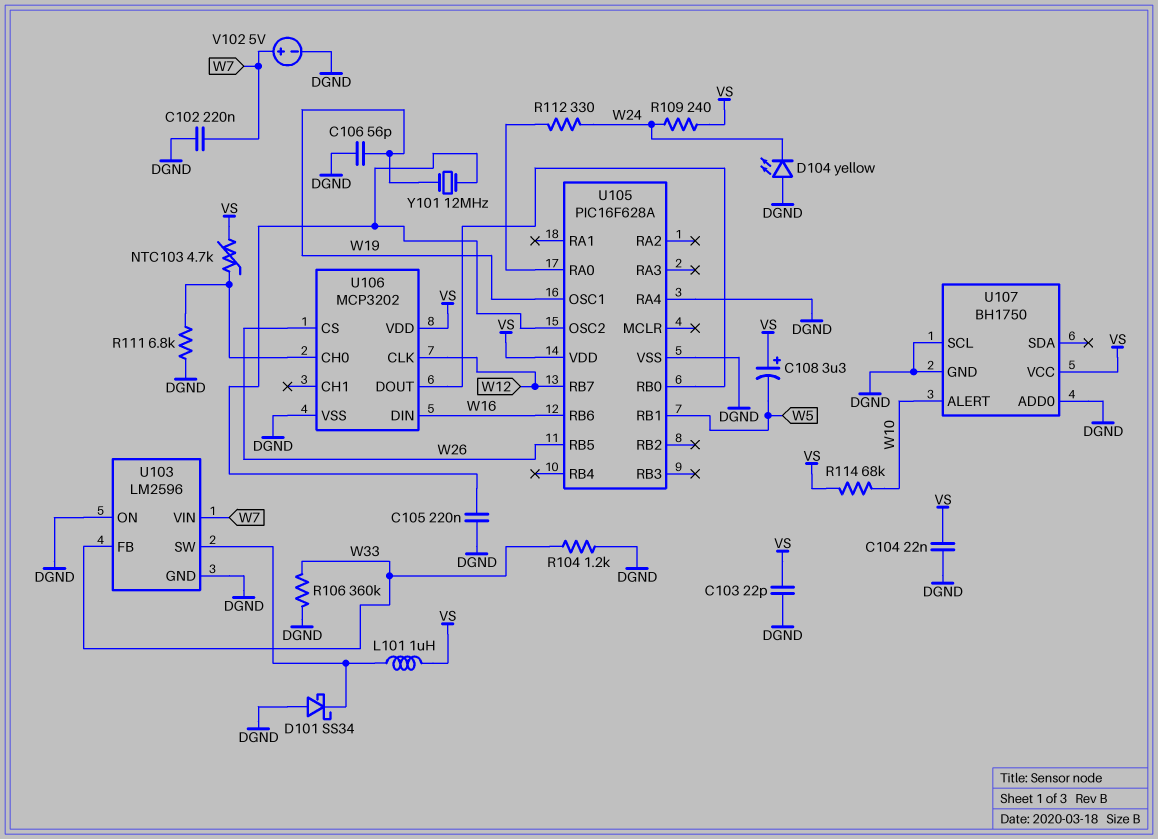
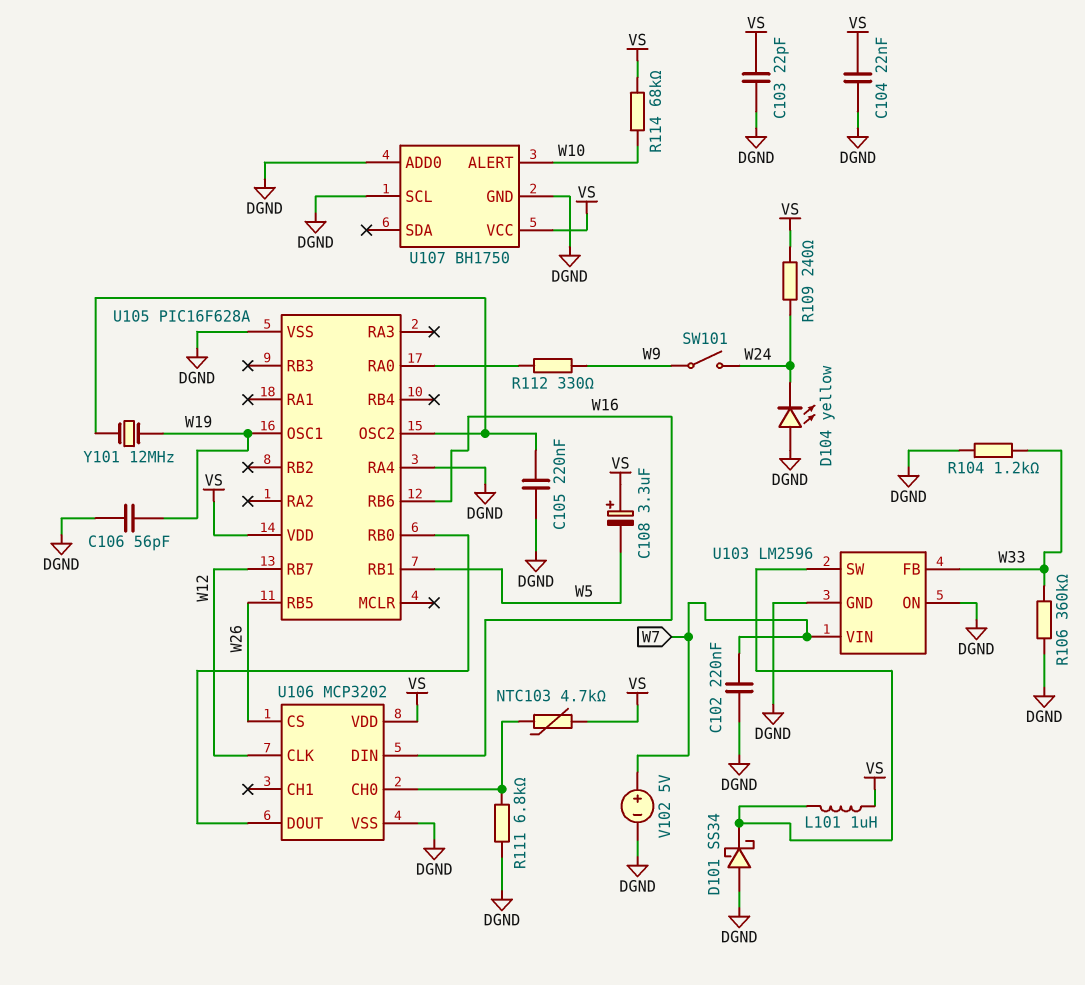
R112: 330 (U105/RA0, W24) -> 330 (U105/RA0, W9)
SW101: none -> switch (W9, W24)

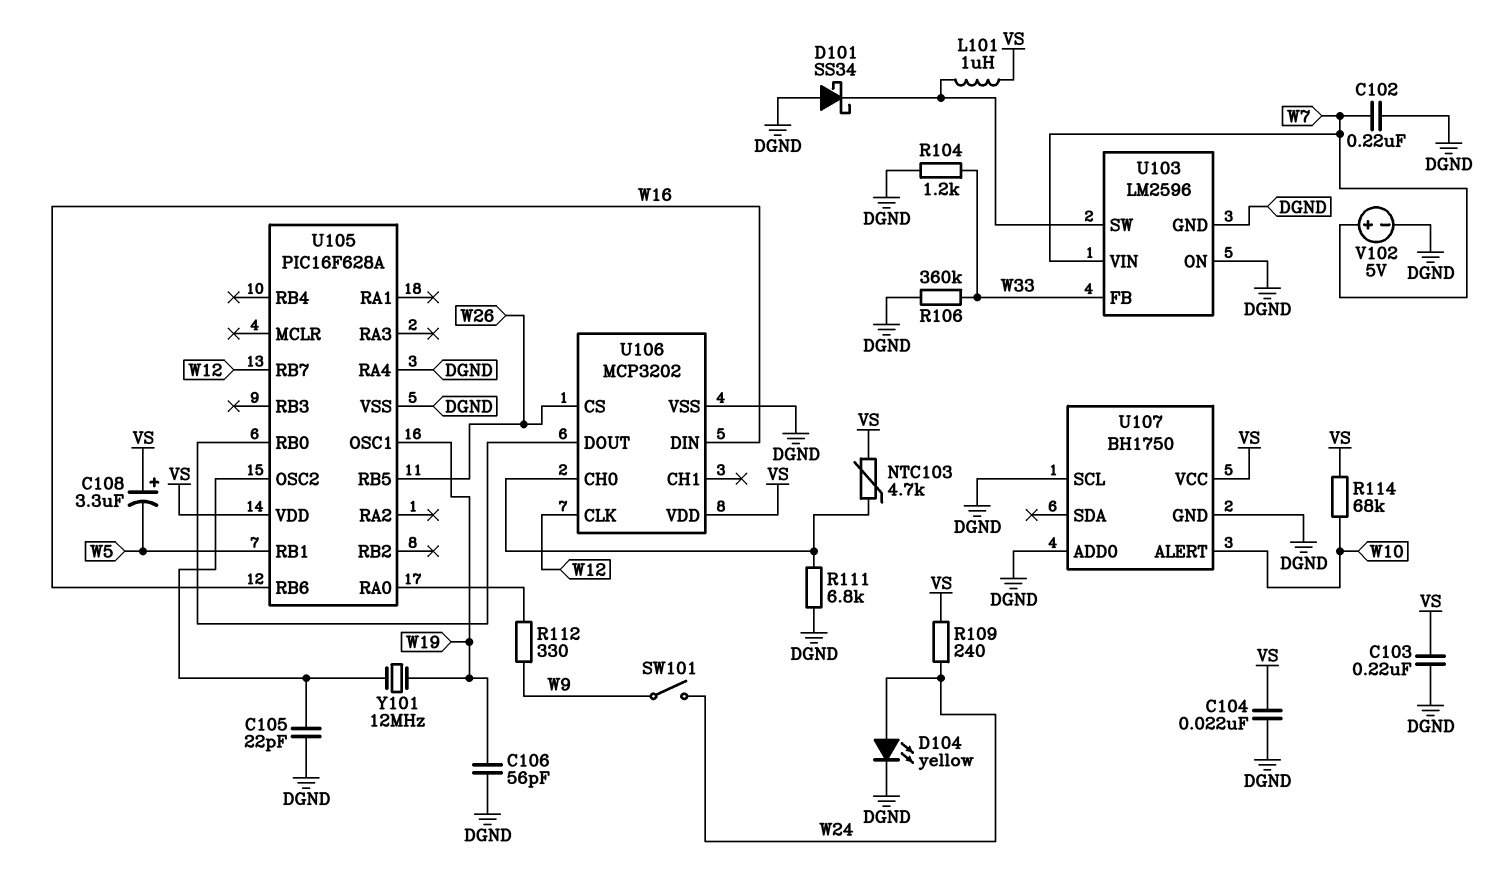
C103: 22pF (DGND, VS) -> 220nF (DGND, VS)
C105: 220nF (DGND, U105/OSC2) -> 22pF (DGND, U105/OSC2)
D104: LED yellow (A DGND, K W24) -> LED yellow (A W24, K DGND)

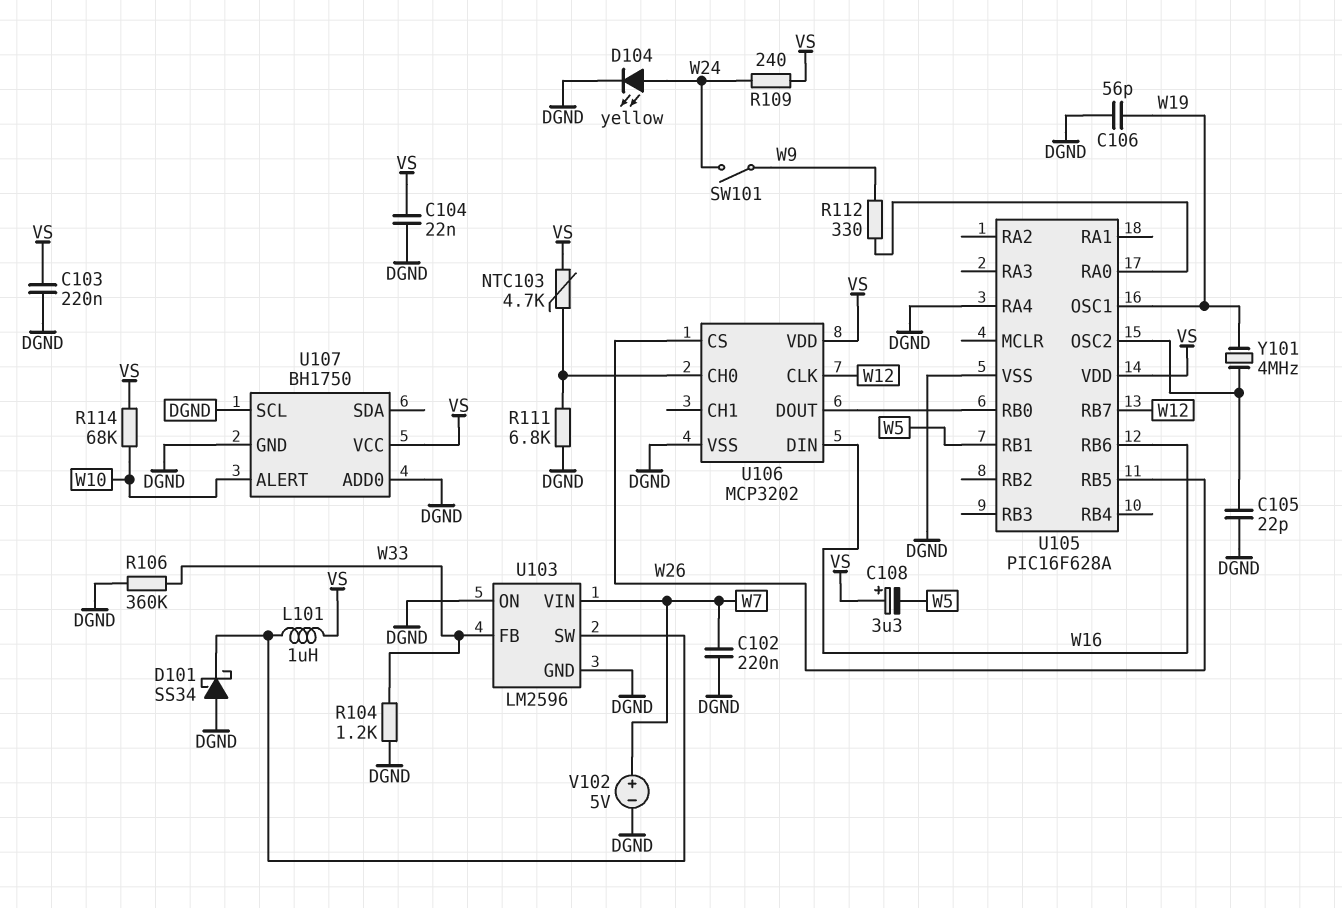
Y101: 12MHz (U105/OSC2, W19) -> 4MHz (U105/OSC2, W19)

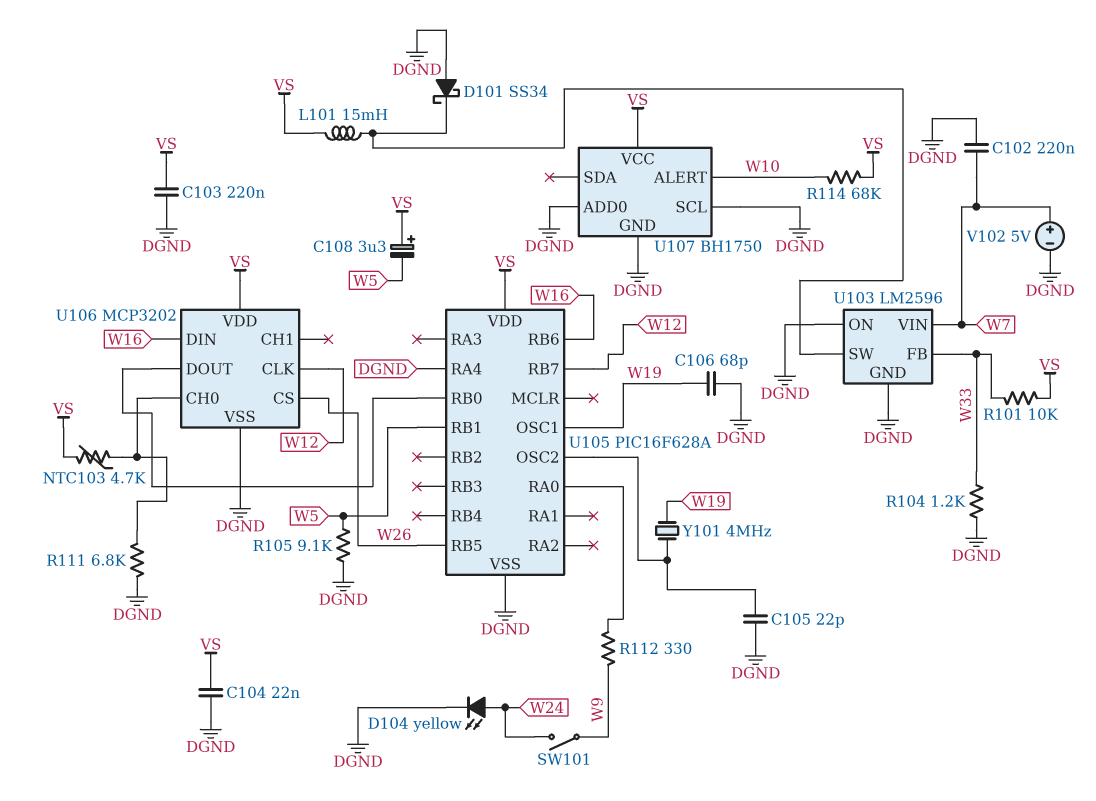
C106: 56pF (DGND, W19) -> 68pF (DGND, W19)
L101: 1uH (U103/SW, VS) -> 15mH (U103/SW, VS)
R101: none -> 10k (VS, W33)
R105: none -> 9.1k (DGND, W5)
R106: 360k (DGND, W33) -> none
R109: 240 (VS, W24) -> none

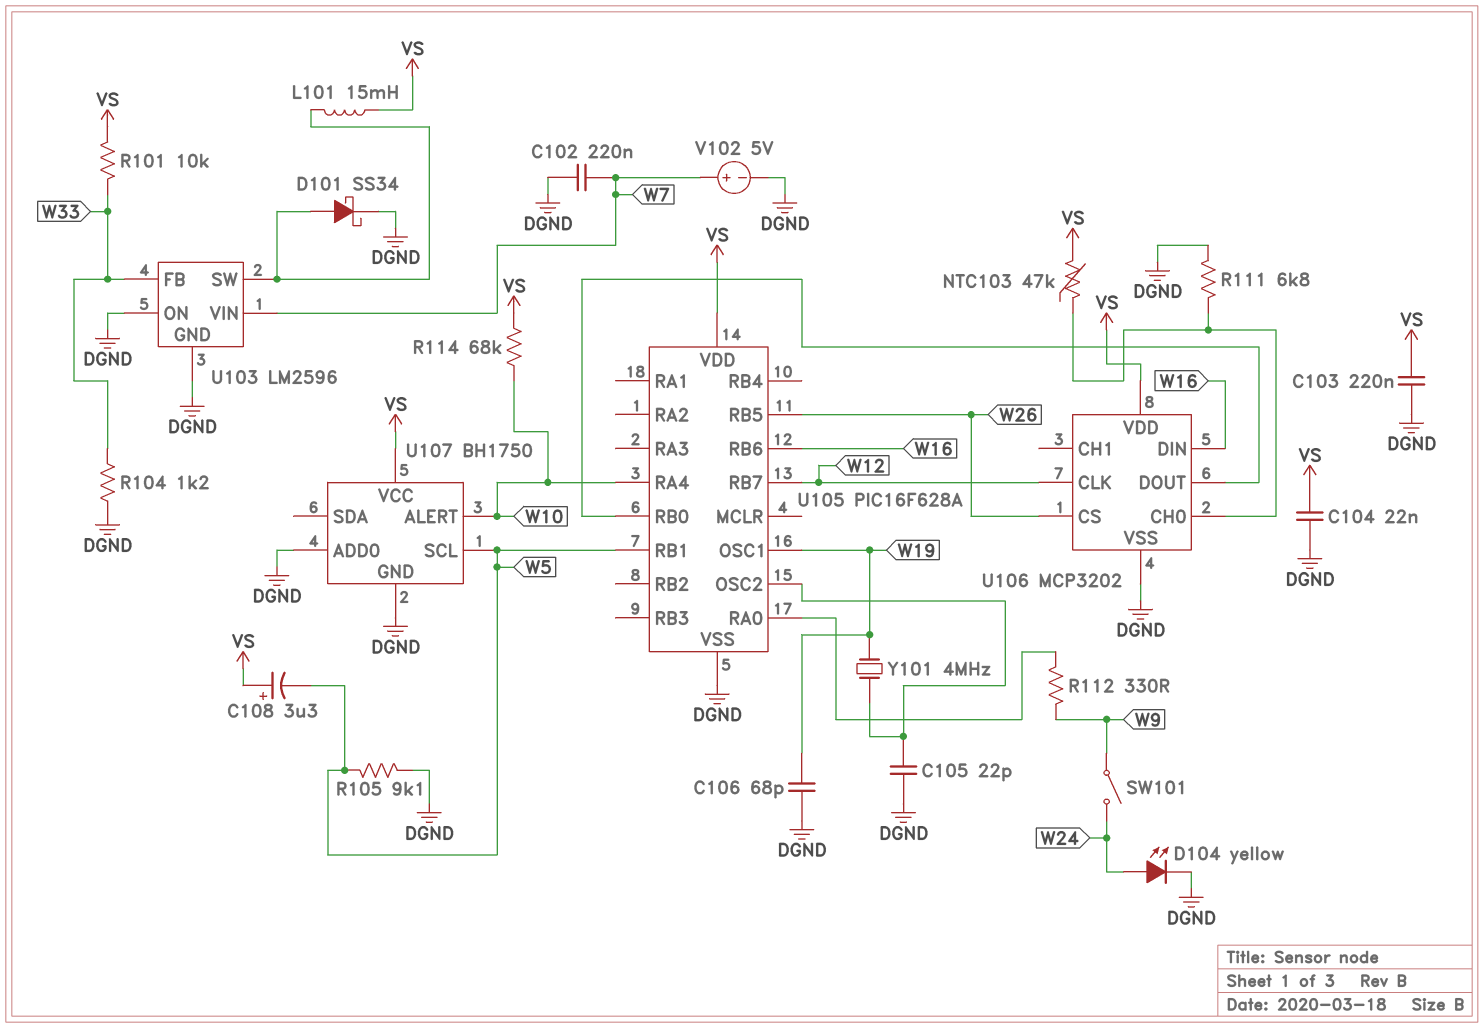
D101: schottky SS34 (A DGND, K U103/SW) -> schottky SS34 (A U103/SW, K DGND)
NTC103: 4.7k (U106/CH0, VS) -> 47k (U106/CH0, VS)
U105 pin RA4: DGND -> W10
U107 pin SCL: DGND -> W5

